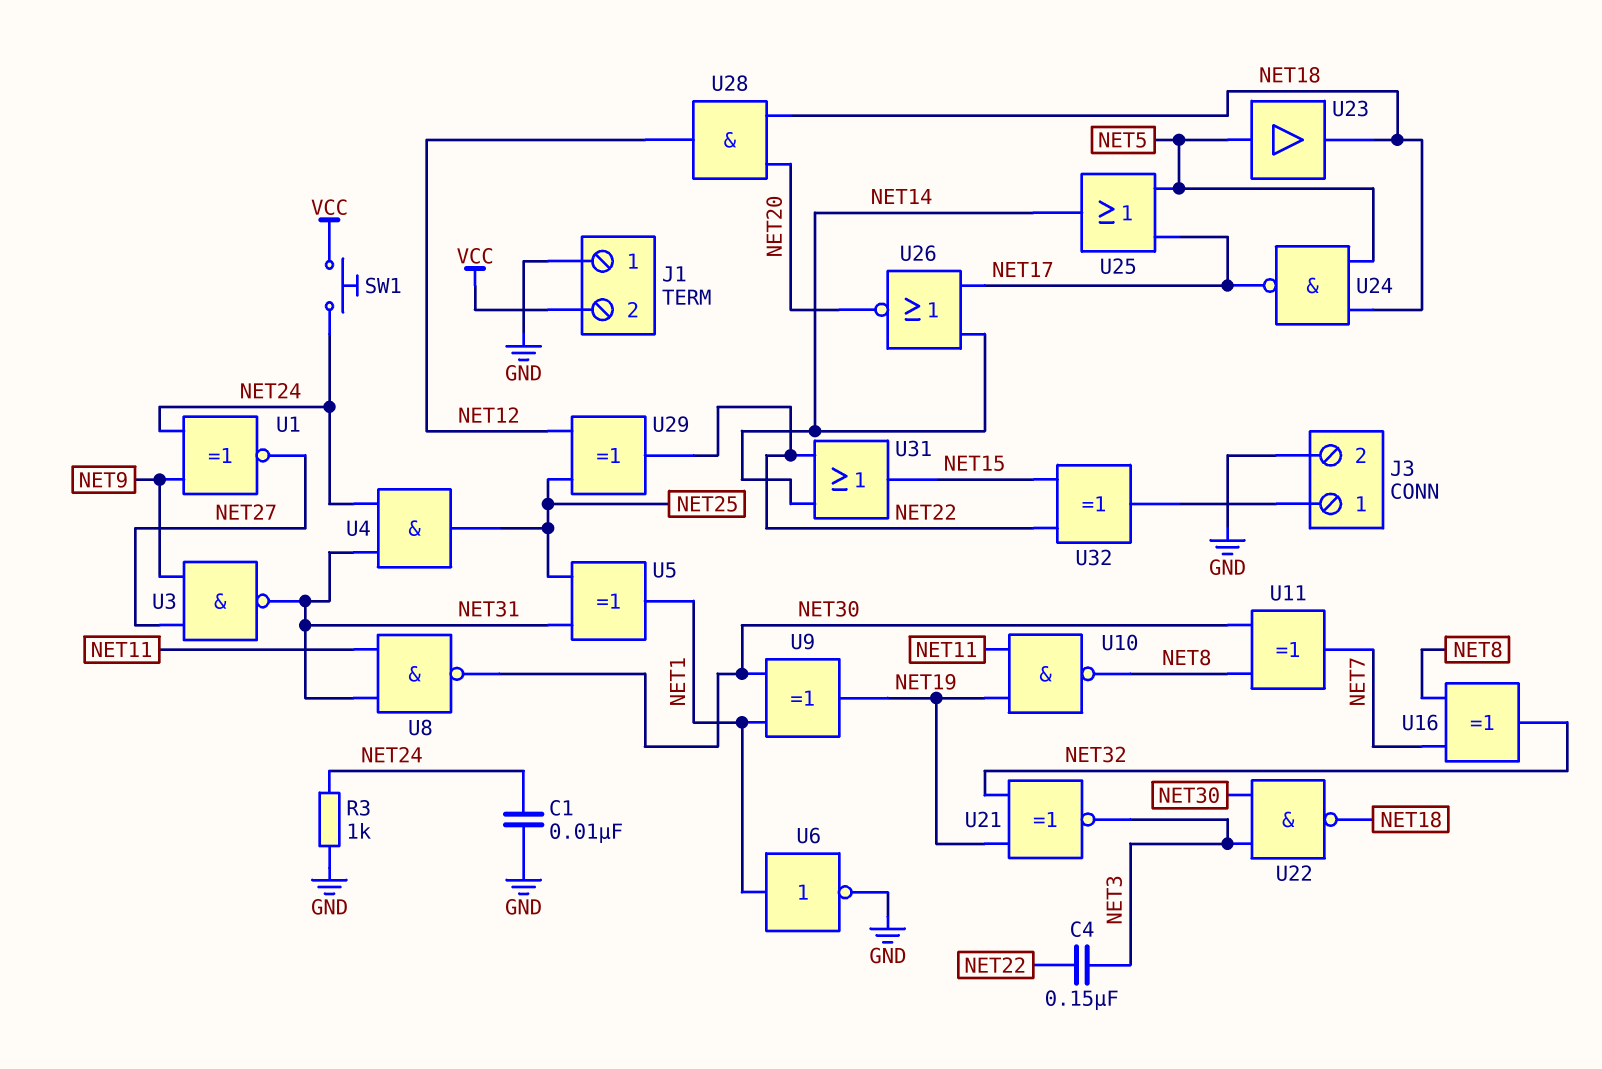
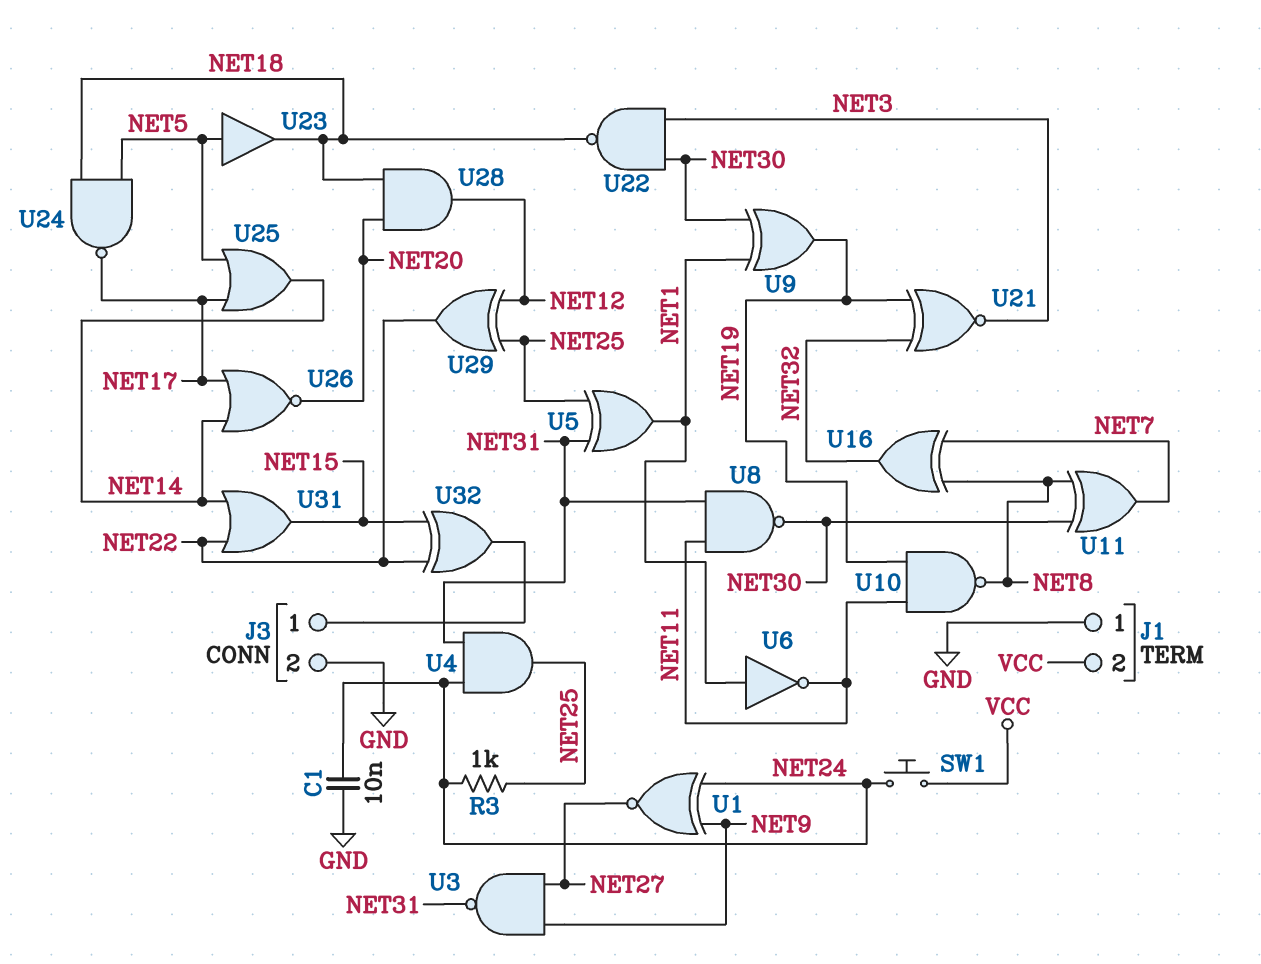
C4: 150nF (NET3, NET22) -> none
R3: 1k (GND, NET24) -> 1k (NET24, NET25)
U6: NOT (in NET1, out GND) -> NOT (in NET1, out NET11)

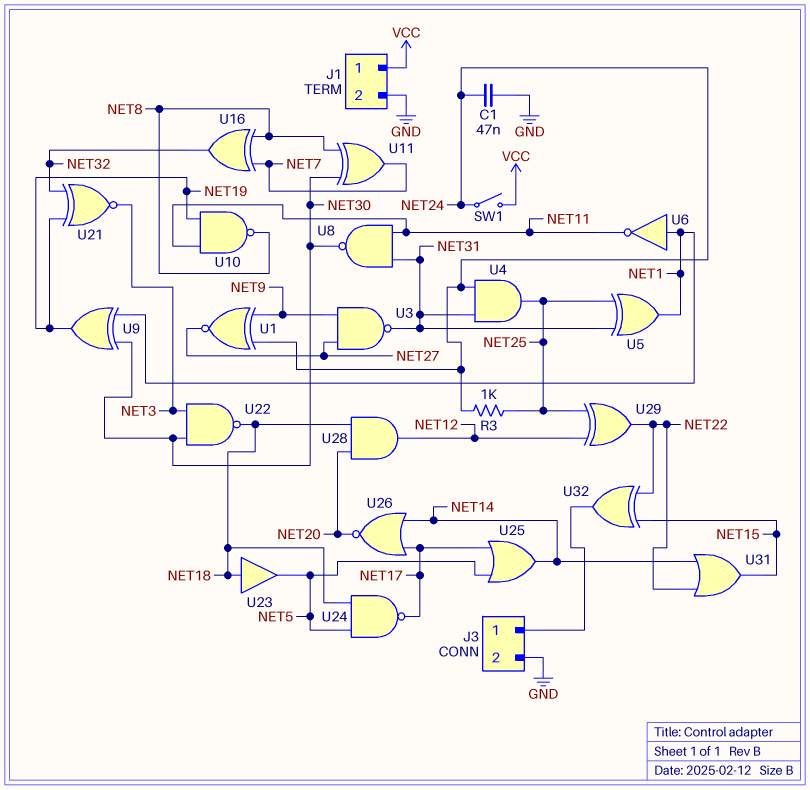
C1: 10nF (GND, NET24) -> 47nF (GND, NET24)
J1 pin 1: GND -> VCC
J1 pin 2: VCC -> GND
SW1: button (NET24, VCC) -> switch (NET24, VCC)
U23: buffer (in NET5, out NET18) -> buffer (in NET18, out NET5)

